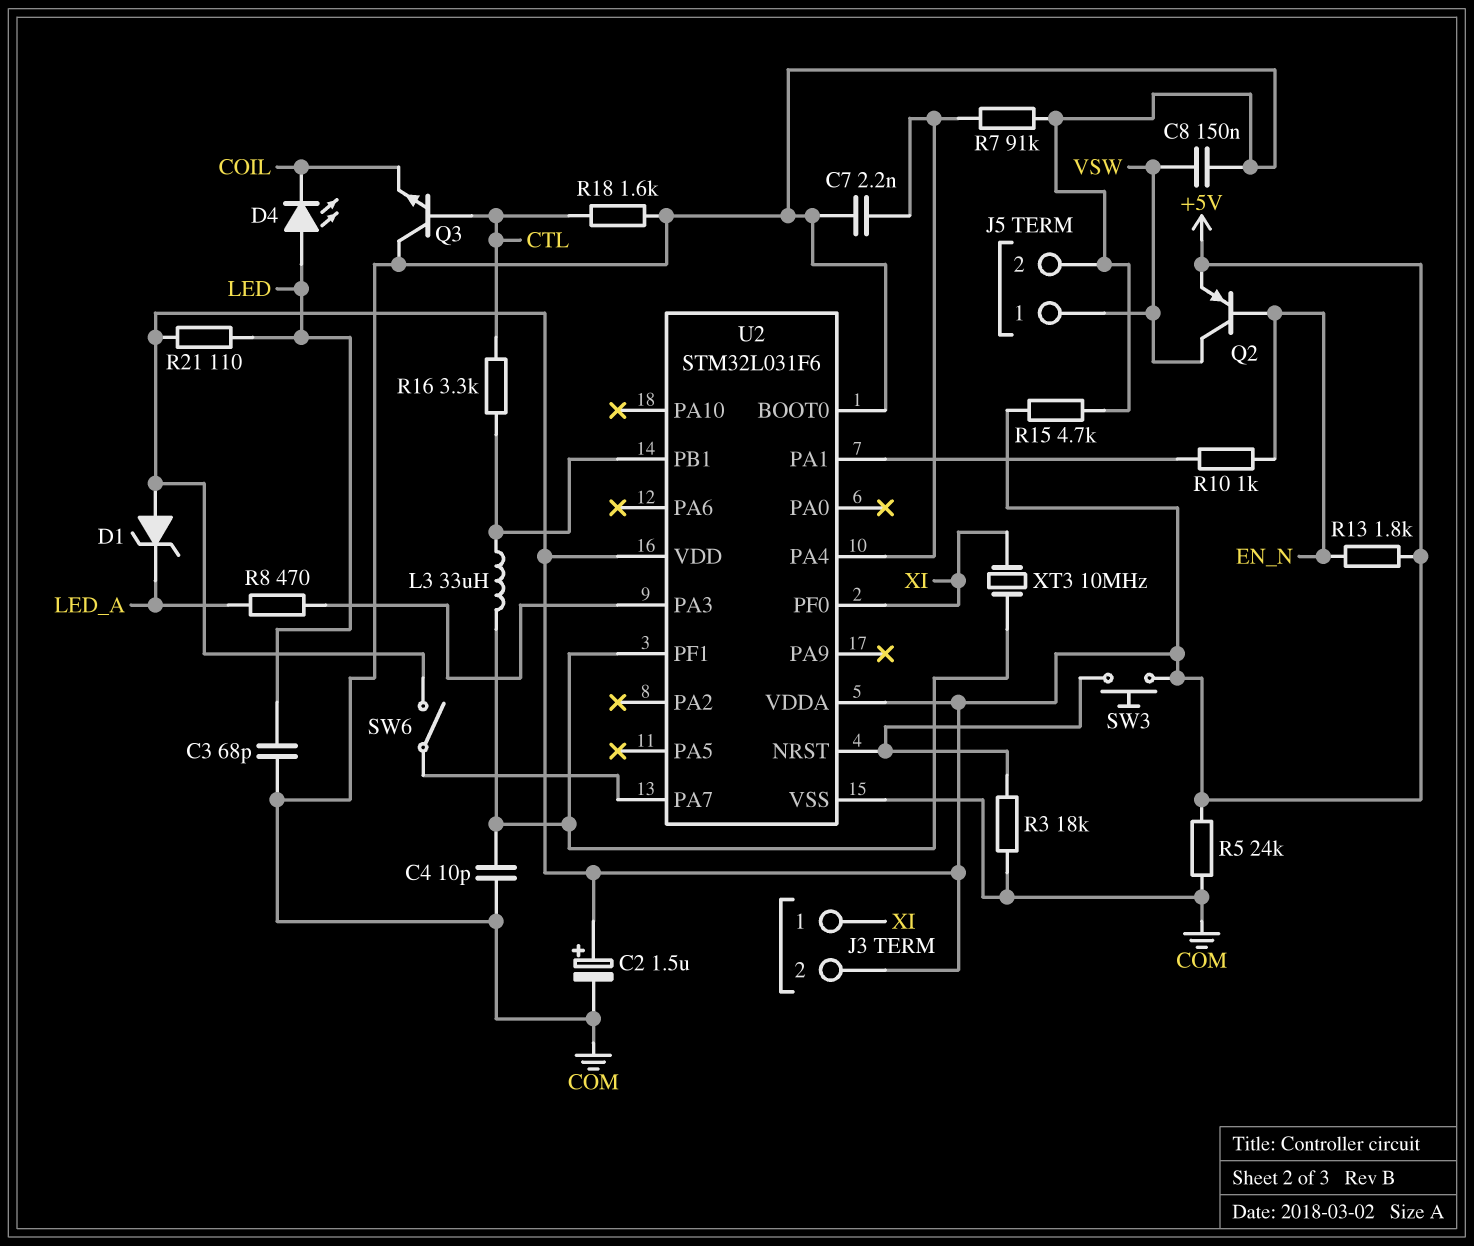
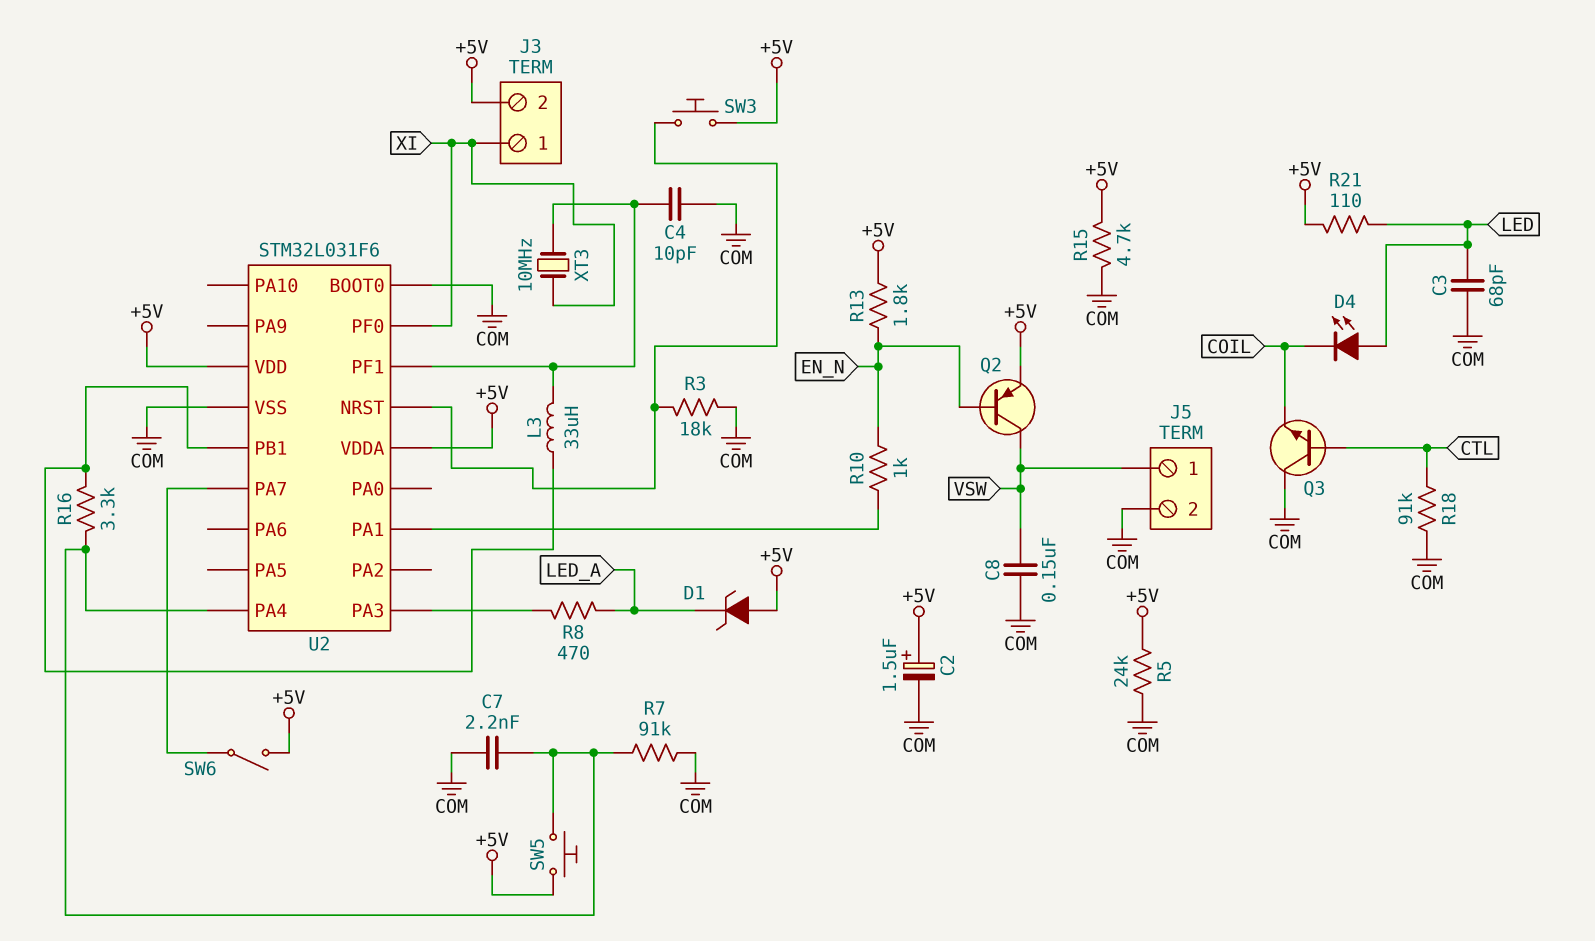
R16: 3.3k (CTL, U2/PB1) -> 3.3k (U2/PA4, U2/PB1)
R18: 1.6k (COM, CTL) -> 91k (COM, CTL)
SW5: none -> button (+5V, U2/PA4)

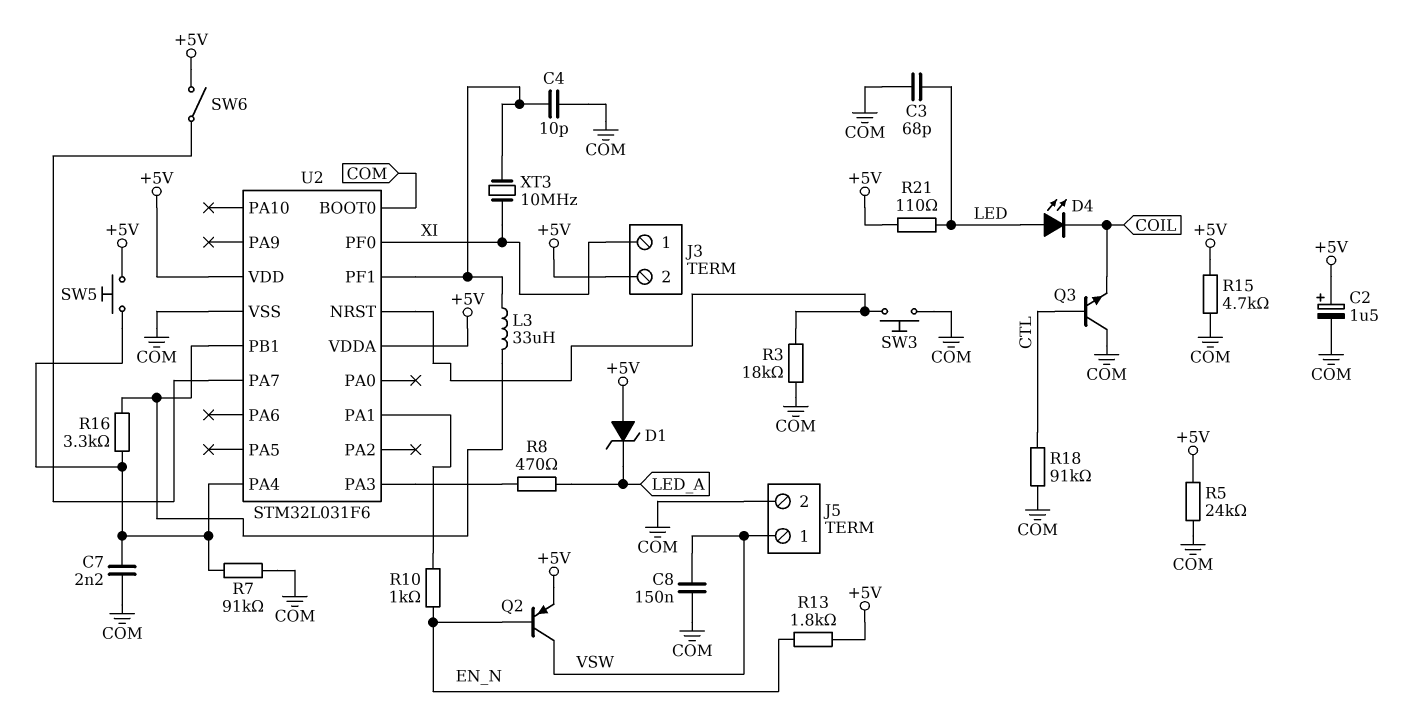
SW3: button (+5V, U2/NRST) -> button (COM, U2/NRST)

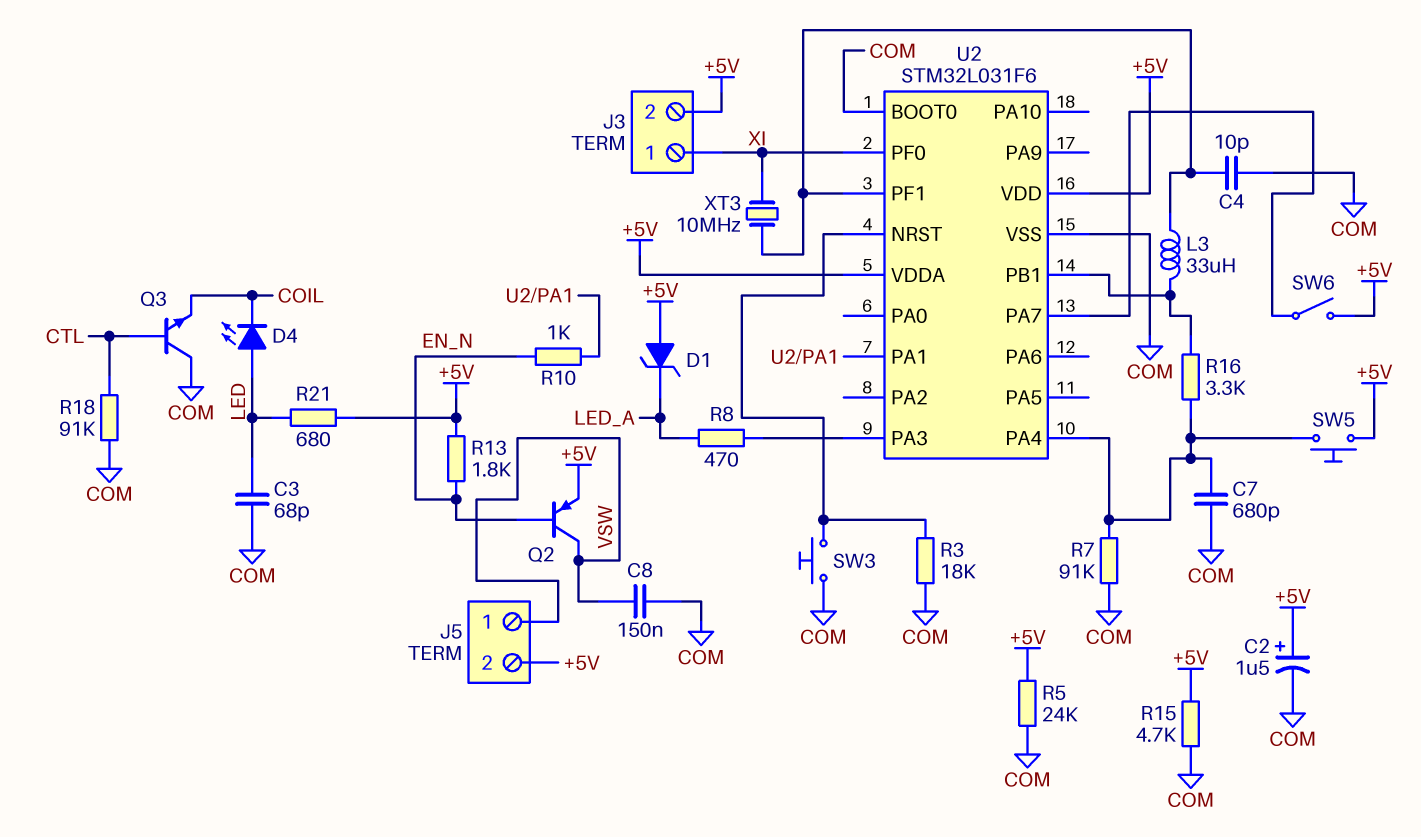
C7: 2.2nF (COM, U2/PA4) -> 680pF (COM, U2/PA4)
J5 pin 2: COM -> +5V
R21: 110 (+5V, LED) -> 680 (+5V, LED)

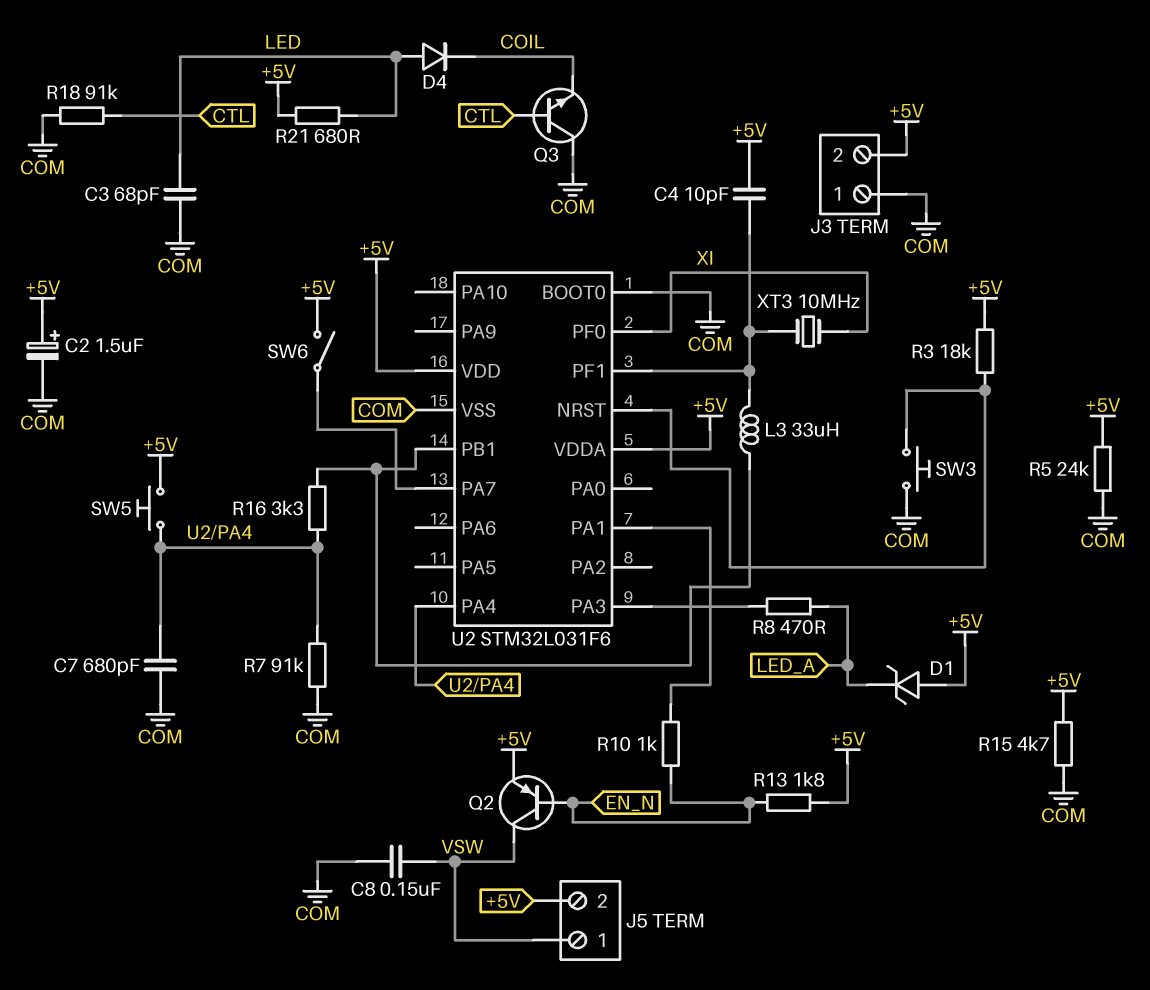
C4: 10pF (COM, U2/PF1) -> 10pF (+5V, U2/PF1)
D4: LED (A LED, K COIL) -> diode (A LED, K COIL)
J3 pin 1: XI -> COM
R3: 18k (COM, U2/NRST) -> 18k (+5V, U2/NRST)

